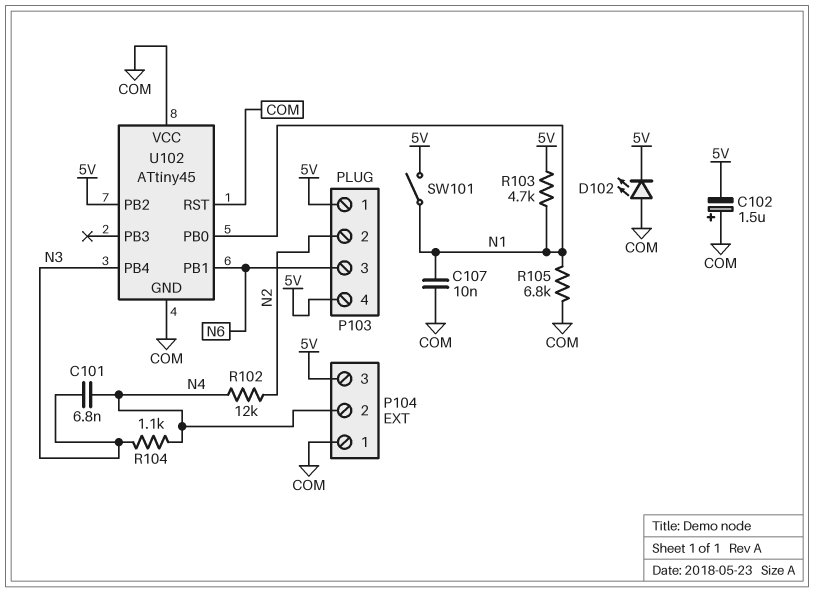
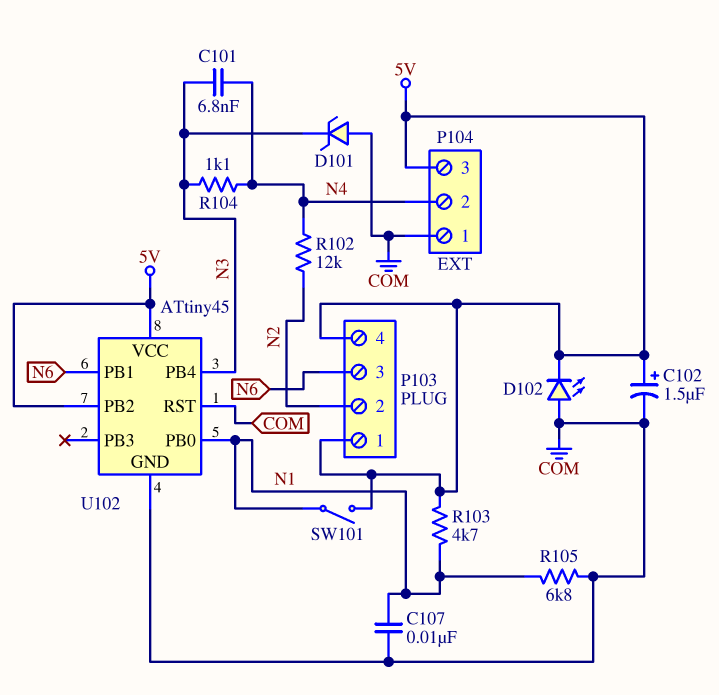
C102: 1.5uF (plus COM, minus 5V) -> 1.5uF (plus 5V, minus COM)
D101: none -> zener (A COM, K N3)
U102 pin VCC: COM -> 5V

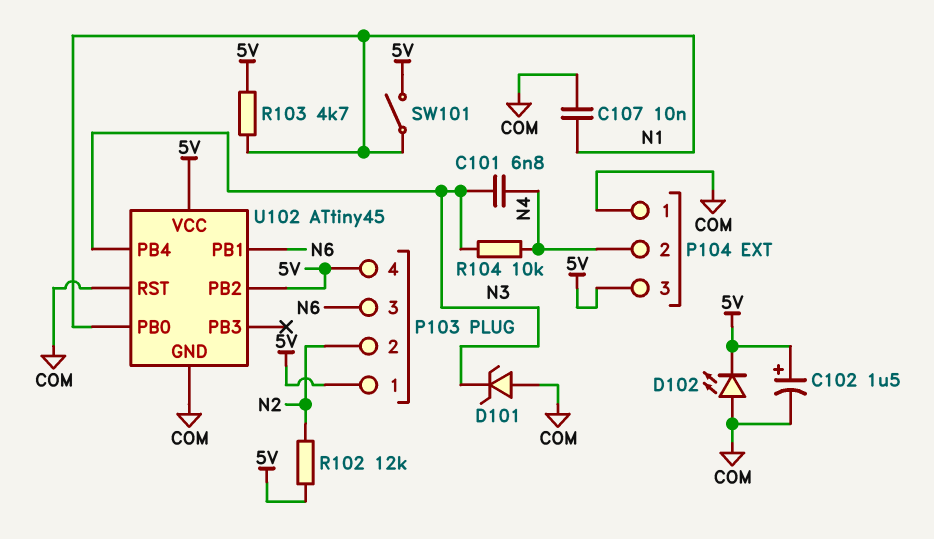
R102: 12k (N2, N4) -> 12k (5V, N2)
R104: 1.1k (N3, N4) -> 10k (N3, N4)
R105: 6.8k (COM, N1) -> none

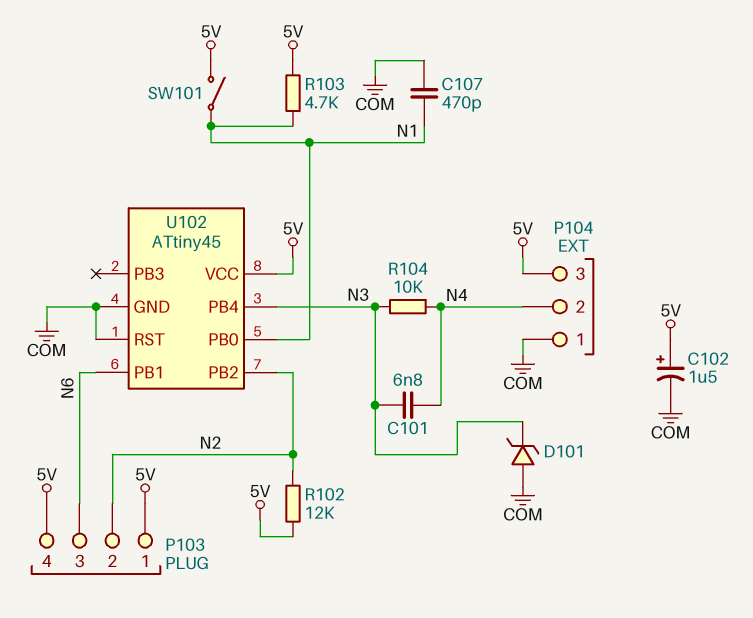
C107: 10nF (COM, N1) -> 470pF (COM, N1)
D102: LED (A COM, K 5V) -> none
U102 pin PB2: 5V -> N2

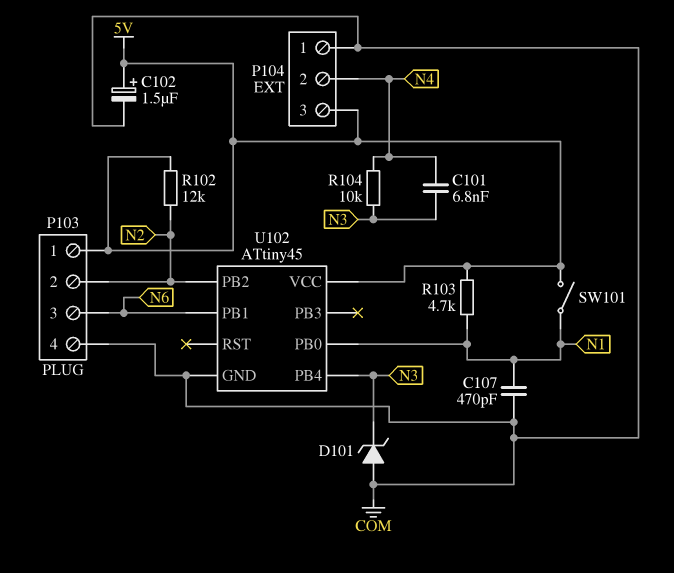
P103 pin 4: 5V -> COM
U102 pin RST: COM -> none

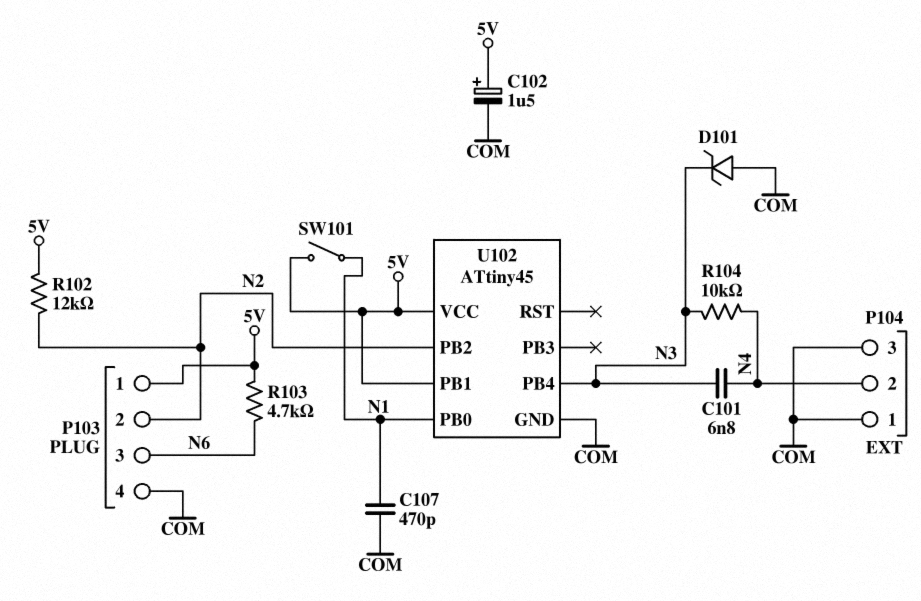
P104 pin 3: 5V -> COM
R103: 4.7k (5V, N1) -> 4.7k (5V, N6)
U102 pin PB1: N6 -> 5V

